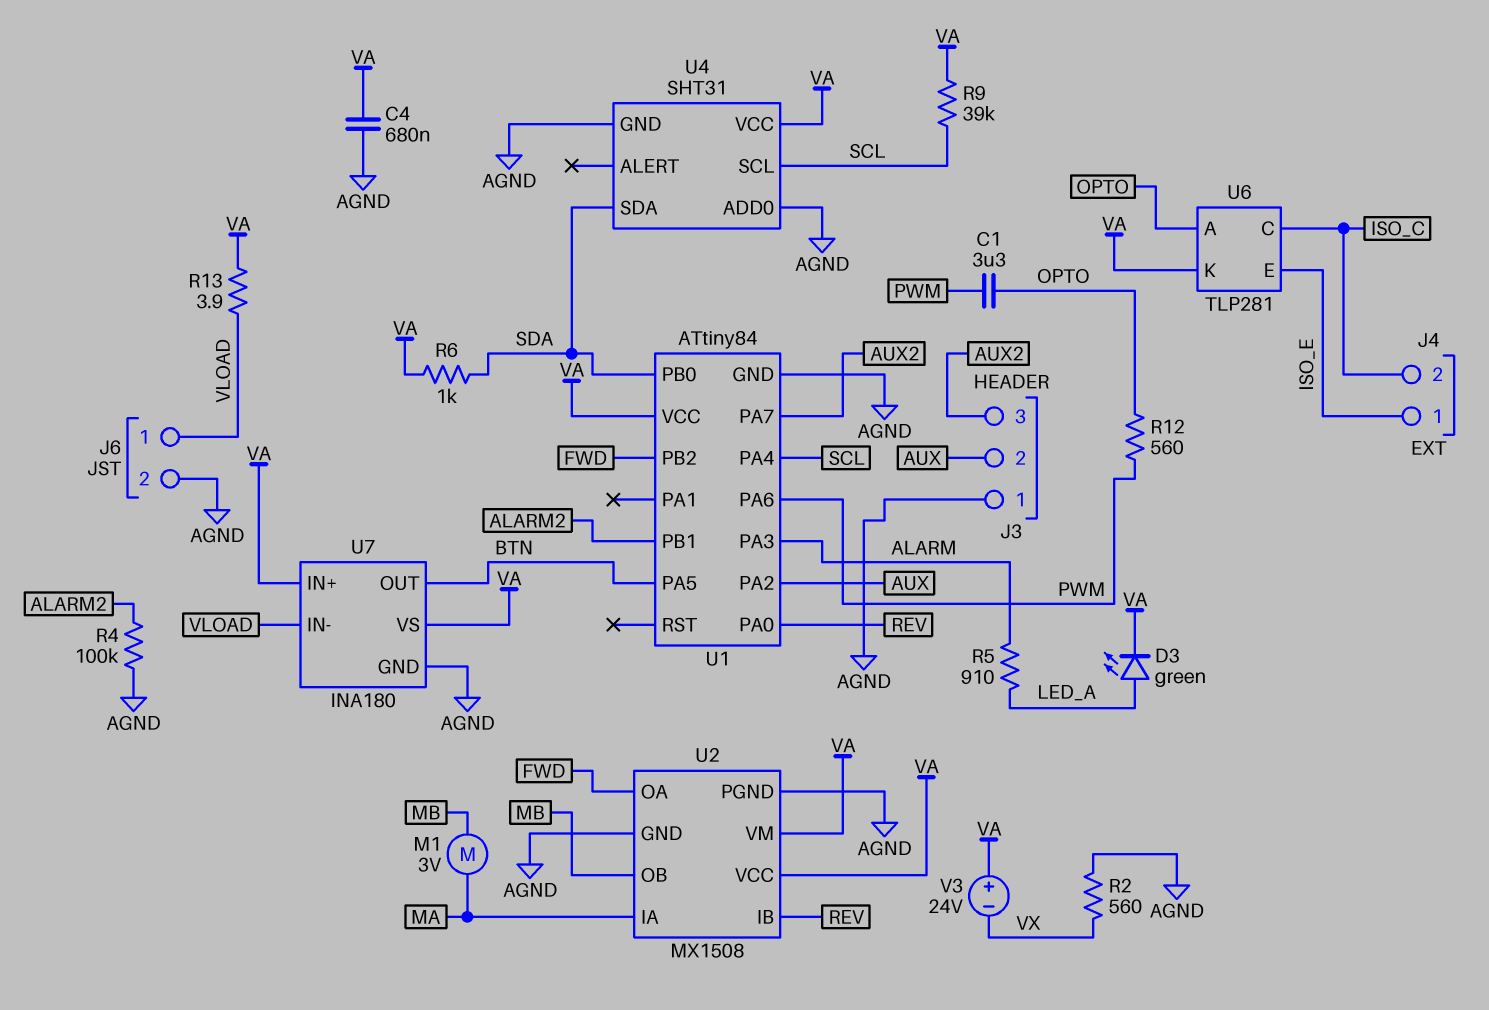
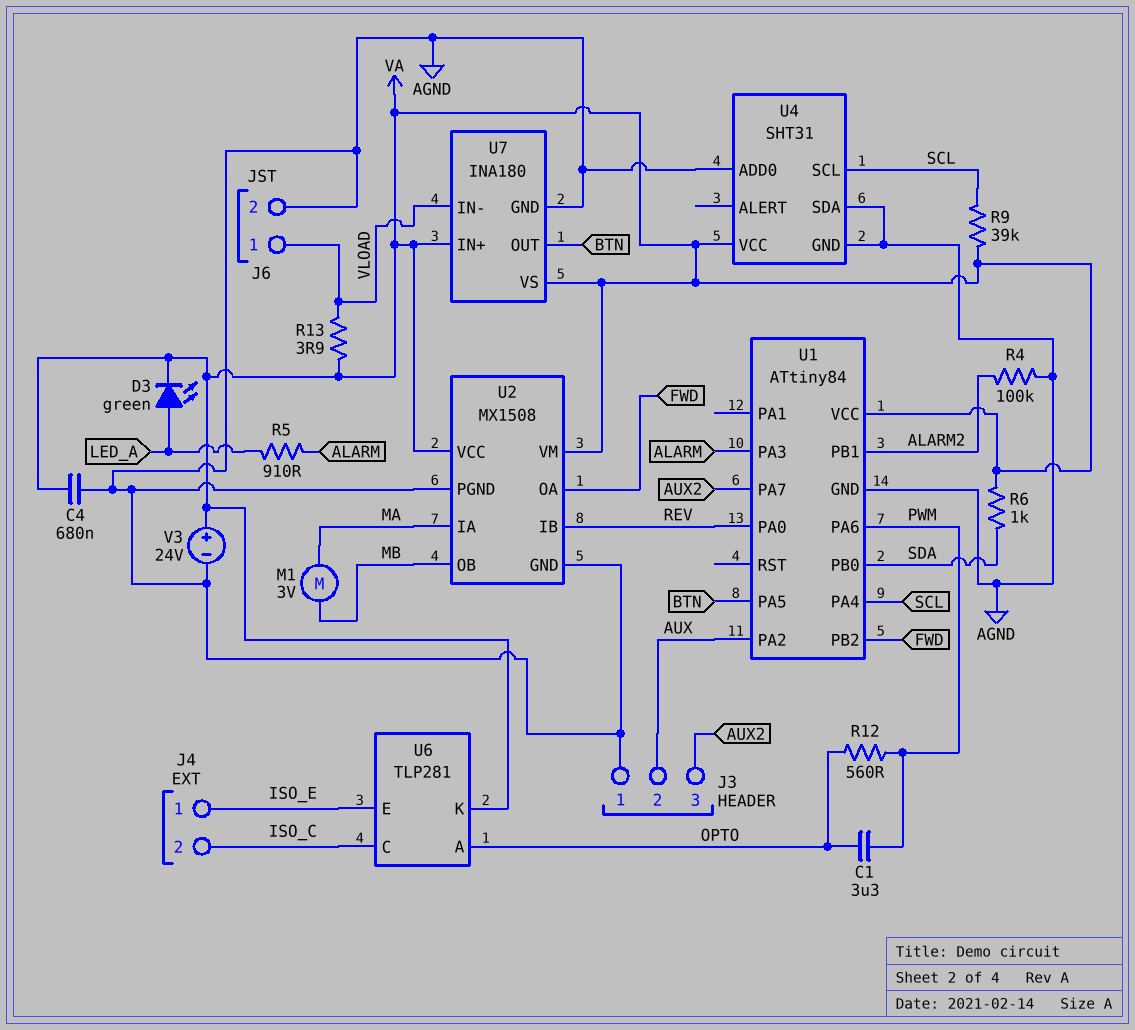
R2: 560 (AGND, VX) -> none
U4 pin SDA: SDA -> AGND
V3: 24V (plus VA, minus VX) -> 24V (plus VA, minus AGND)

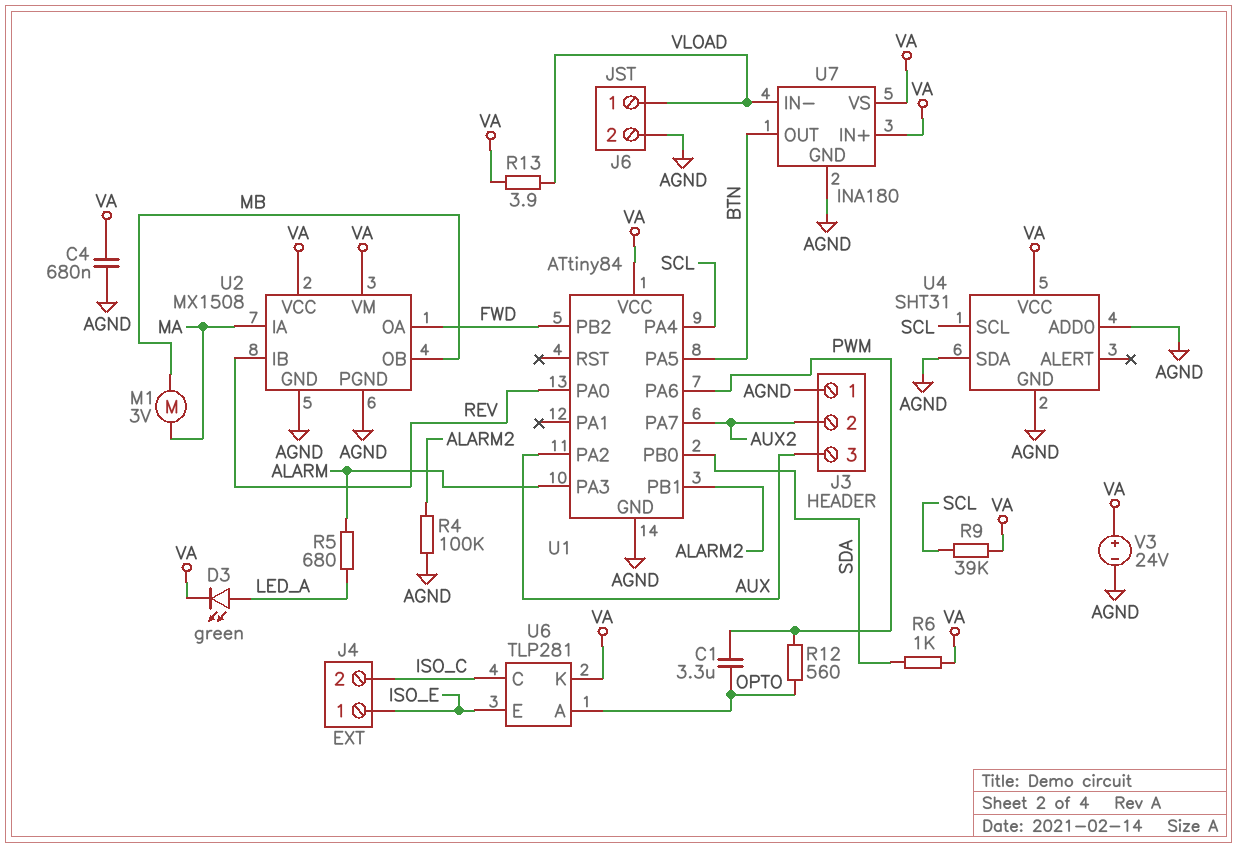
J3 pin 2: AUX -> AUX2
J3 pin 3: AUX2 -> AUX
R5: 910 (ALARM, LED_A) -> 680 (ALARM, LED_A)

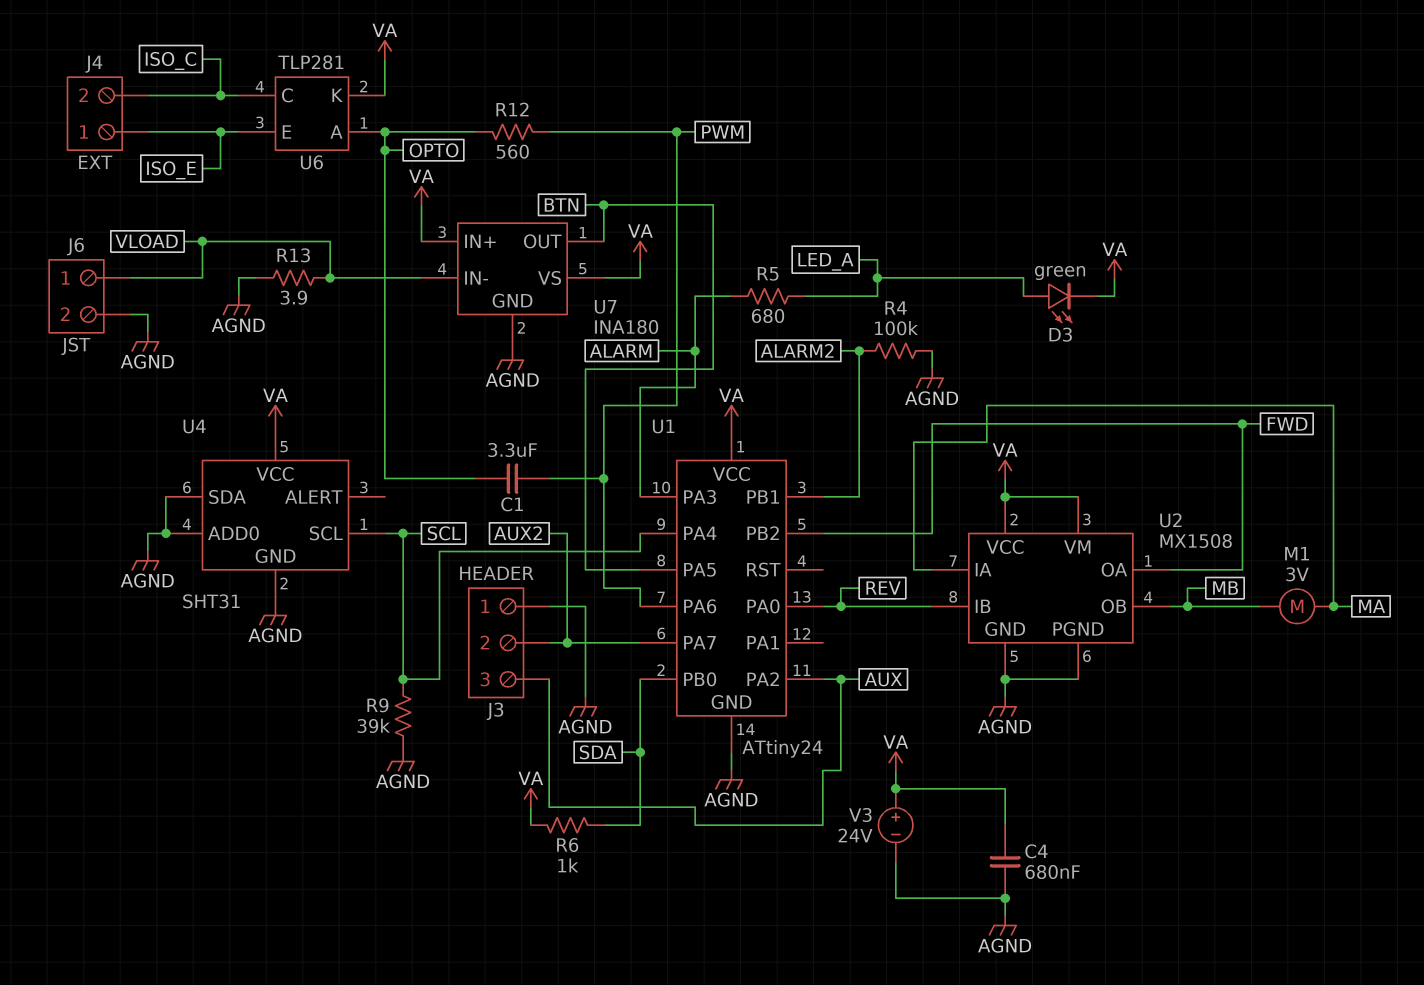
R9: 39k (SCL, VA) -> 39k (AGND, SCL)
R13: 3.9 (VA, VLOAD) -> 3.9 (AGND, VLOAD)
U1: ATtiny84 -> ATtiny24

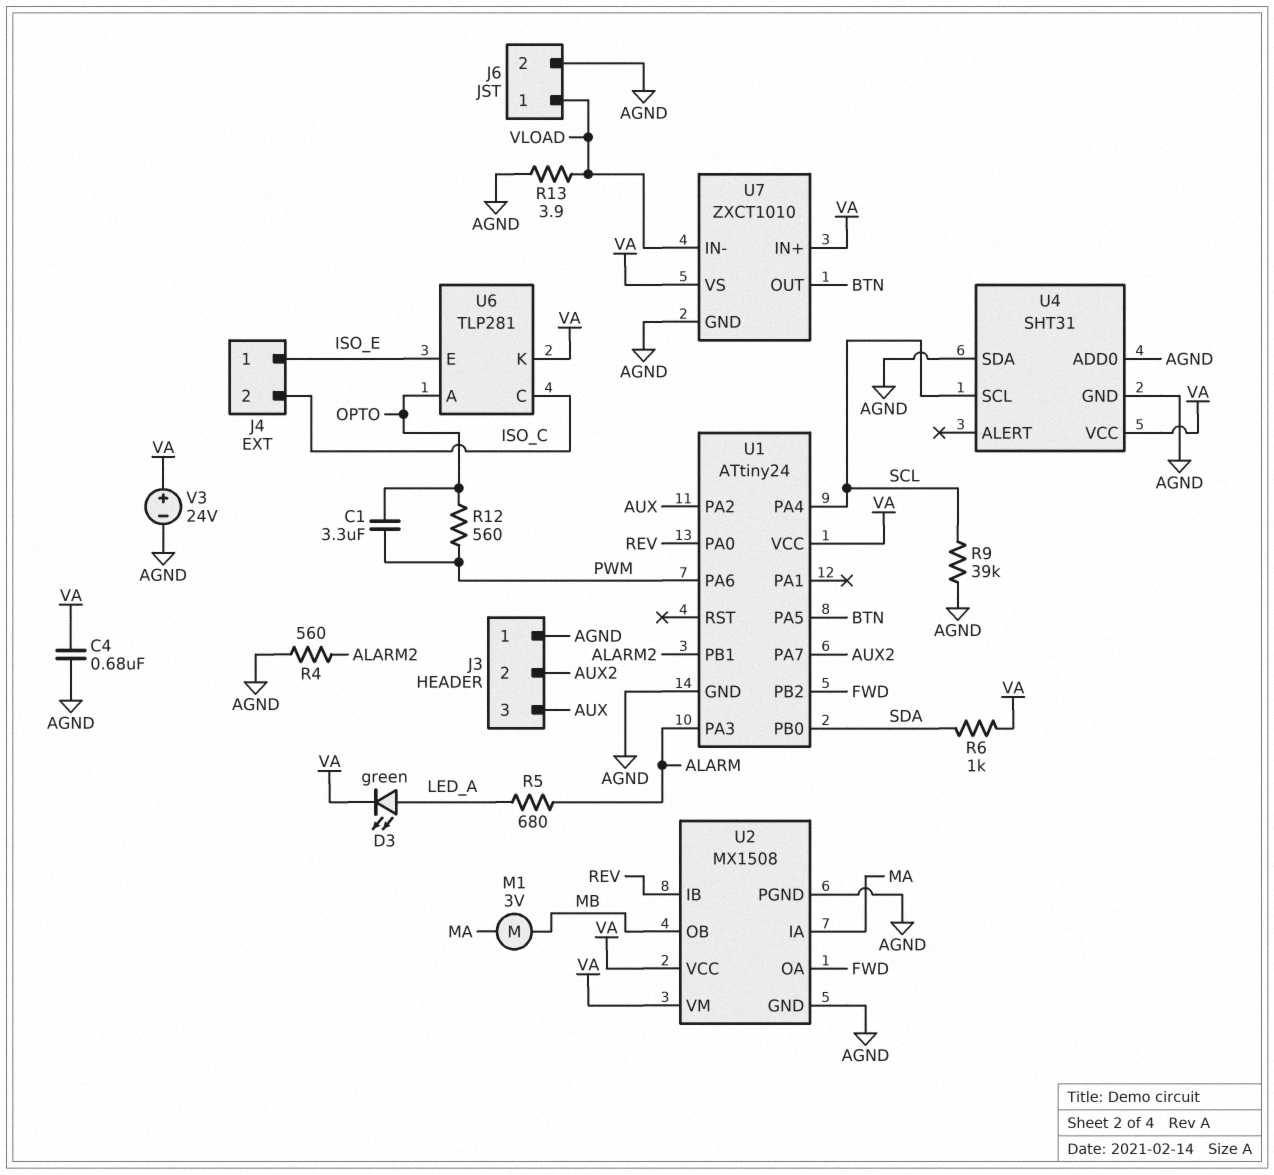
R4: 100k (AGND, ALARM2) -> 560 (AGND, ALARM2)
U7: INA180 -> ZXCT1010

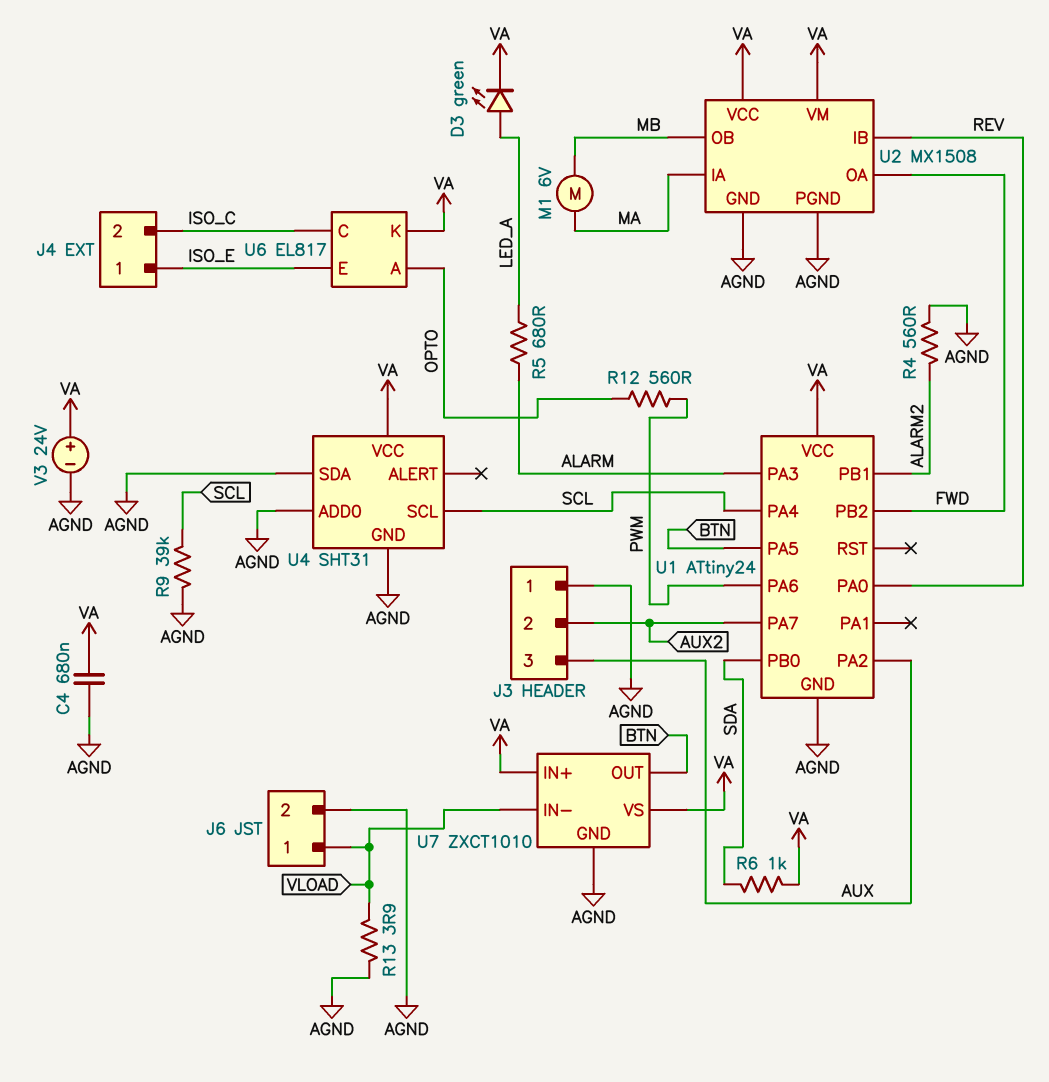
C1: 3.3uF (OPTO, PWM) -> none
M1: motor 3V (MA, MB) -> motor 6V (MA, MB)
U6: TLP281 -> EL817

